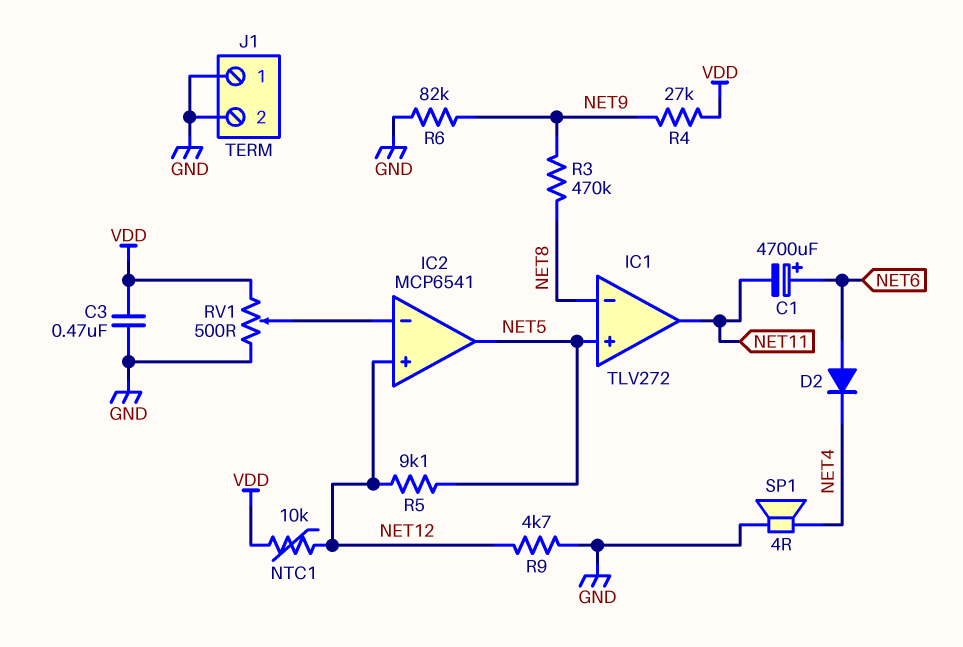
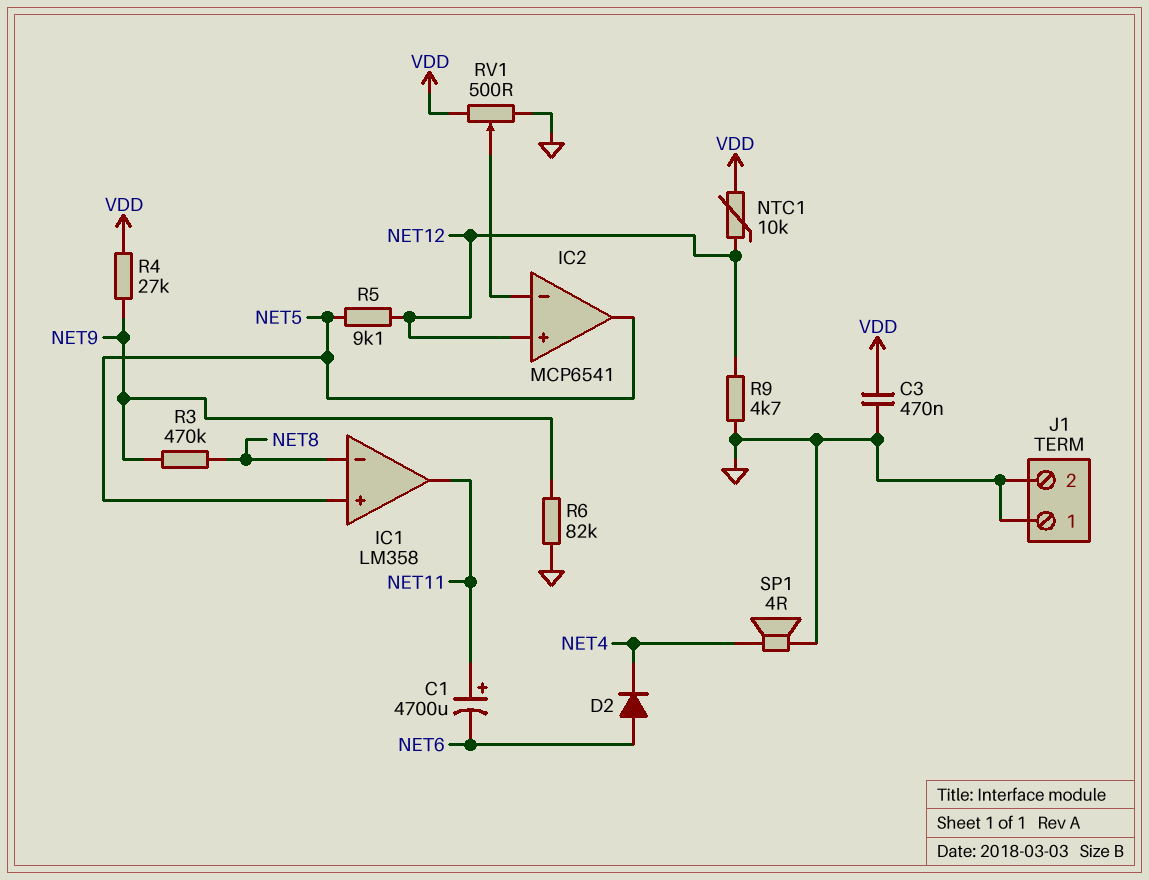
C1: 4700uF (plus NET6, minus NET11) -> 4700uF (plus NET11, minus NET6)
IC1: TLV272 -> LM358

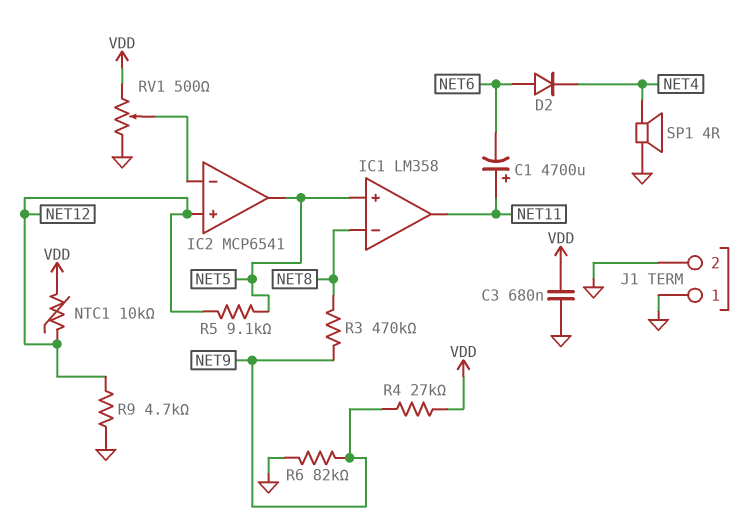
C3: 470nF (GND, VDD) -> 680nF (GND, VDD)

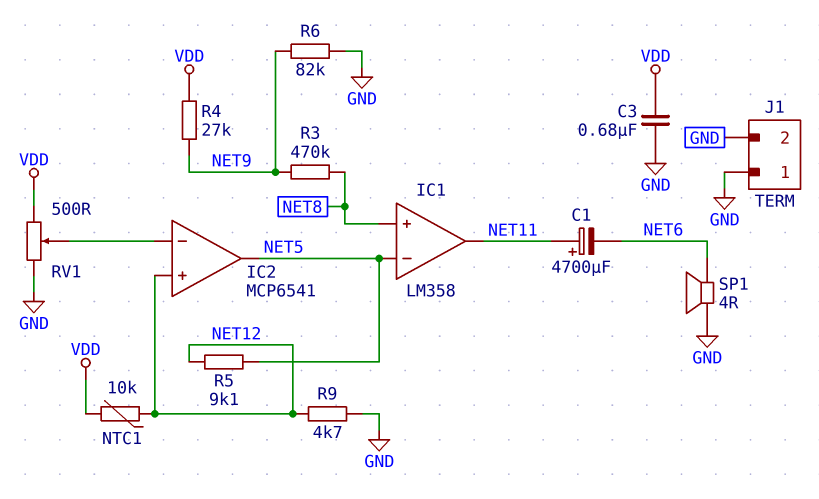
D2: diode (A NET6, K NET4) -> none
IC1 pin in+: NET5 -> NET8
IC1 pin in-: NET8 -> NET5
SP1: speaker 4R (GND, NET4) -> speaker 4R (GND, NET6)

